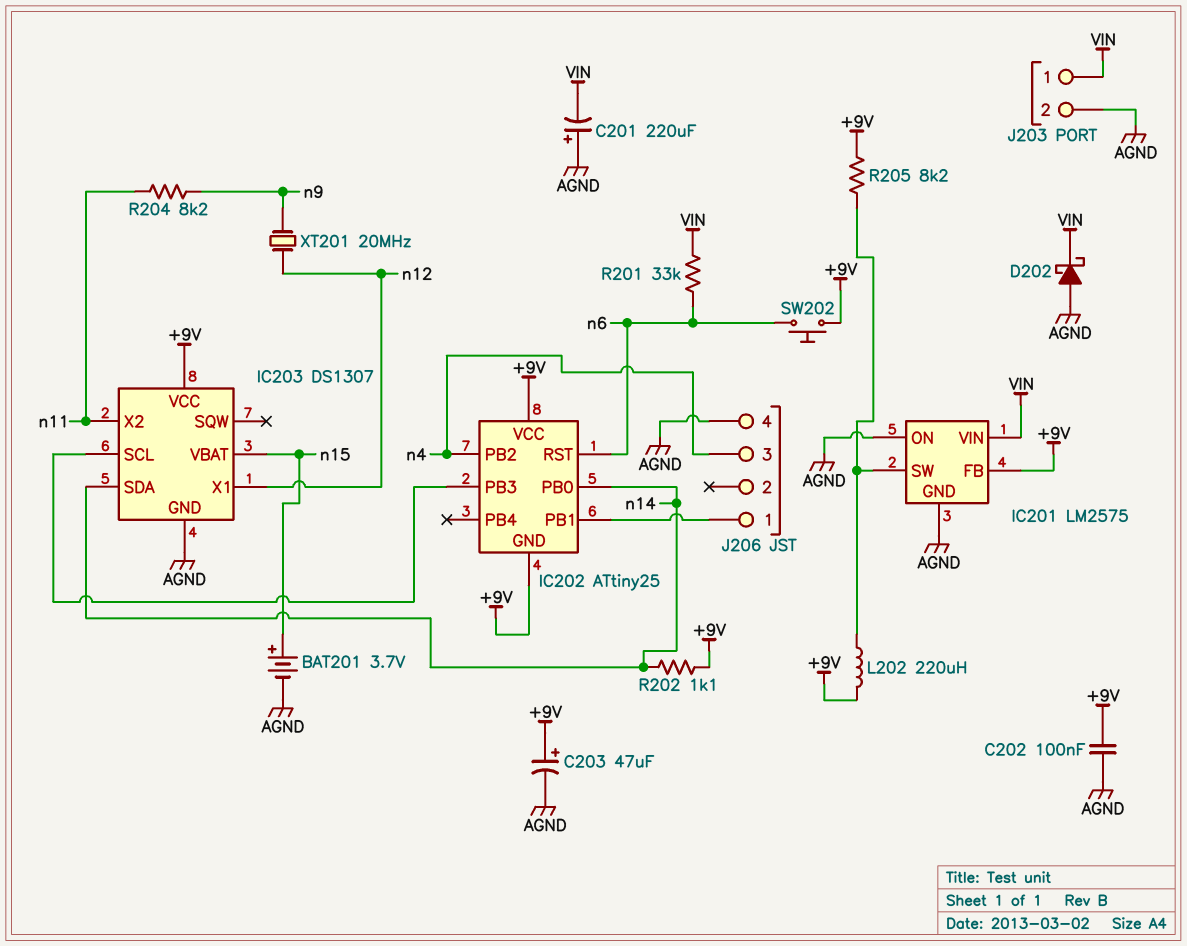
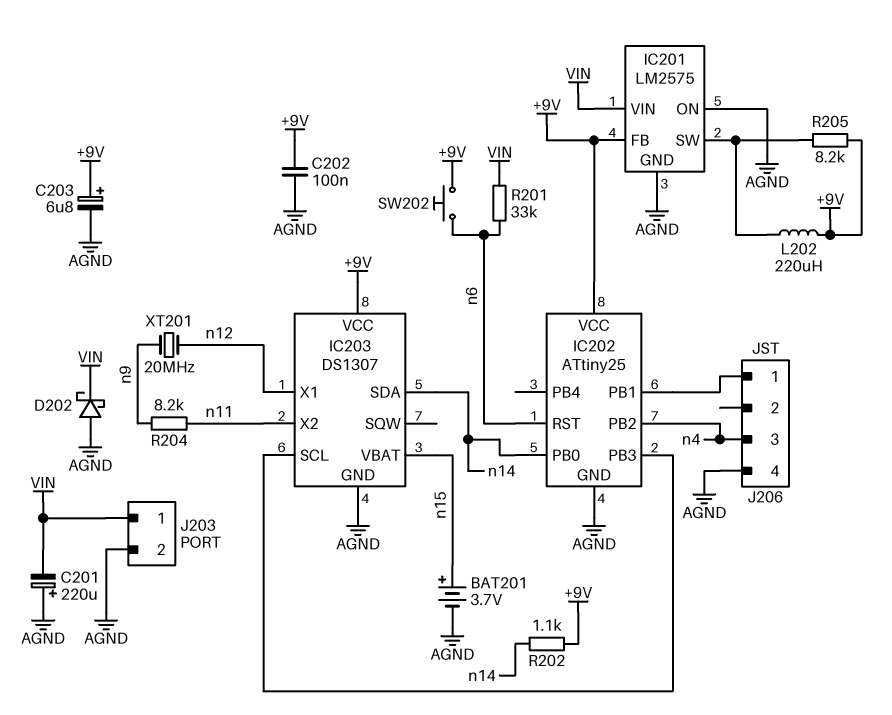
C203: 47uF (plus +9V, minus AGND) -> 6.8uF (plus +9V, minus AGND)
IC202 pin GND: +9V -> AGND

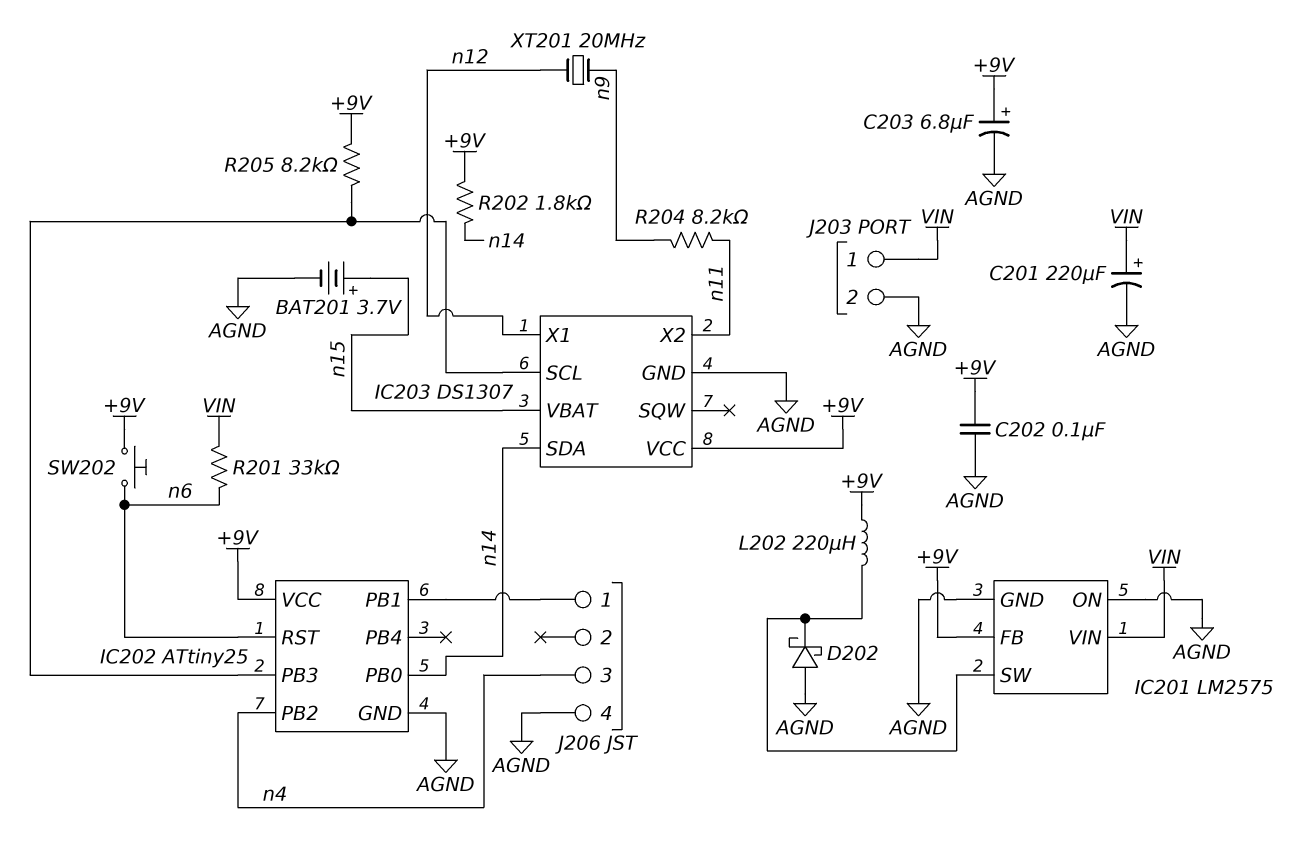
C201: 220uF (plus AGND, minus VIN) -> 220uF (plus VIN, minus AGND)
D202: schottky (A AGND, K VIN) -> schottky (A AGND, K IC201/SW)
R202: 1.1k (+9V, n14) -> 1.8k (+9V, n14)
R205: 8.2k (+9V, IC201/SW) -> 8.2k (+9V, IC202/PB3)

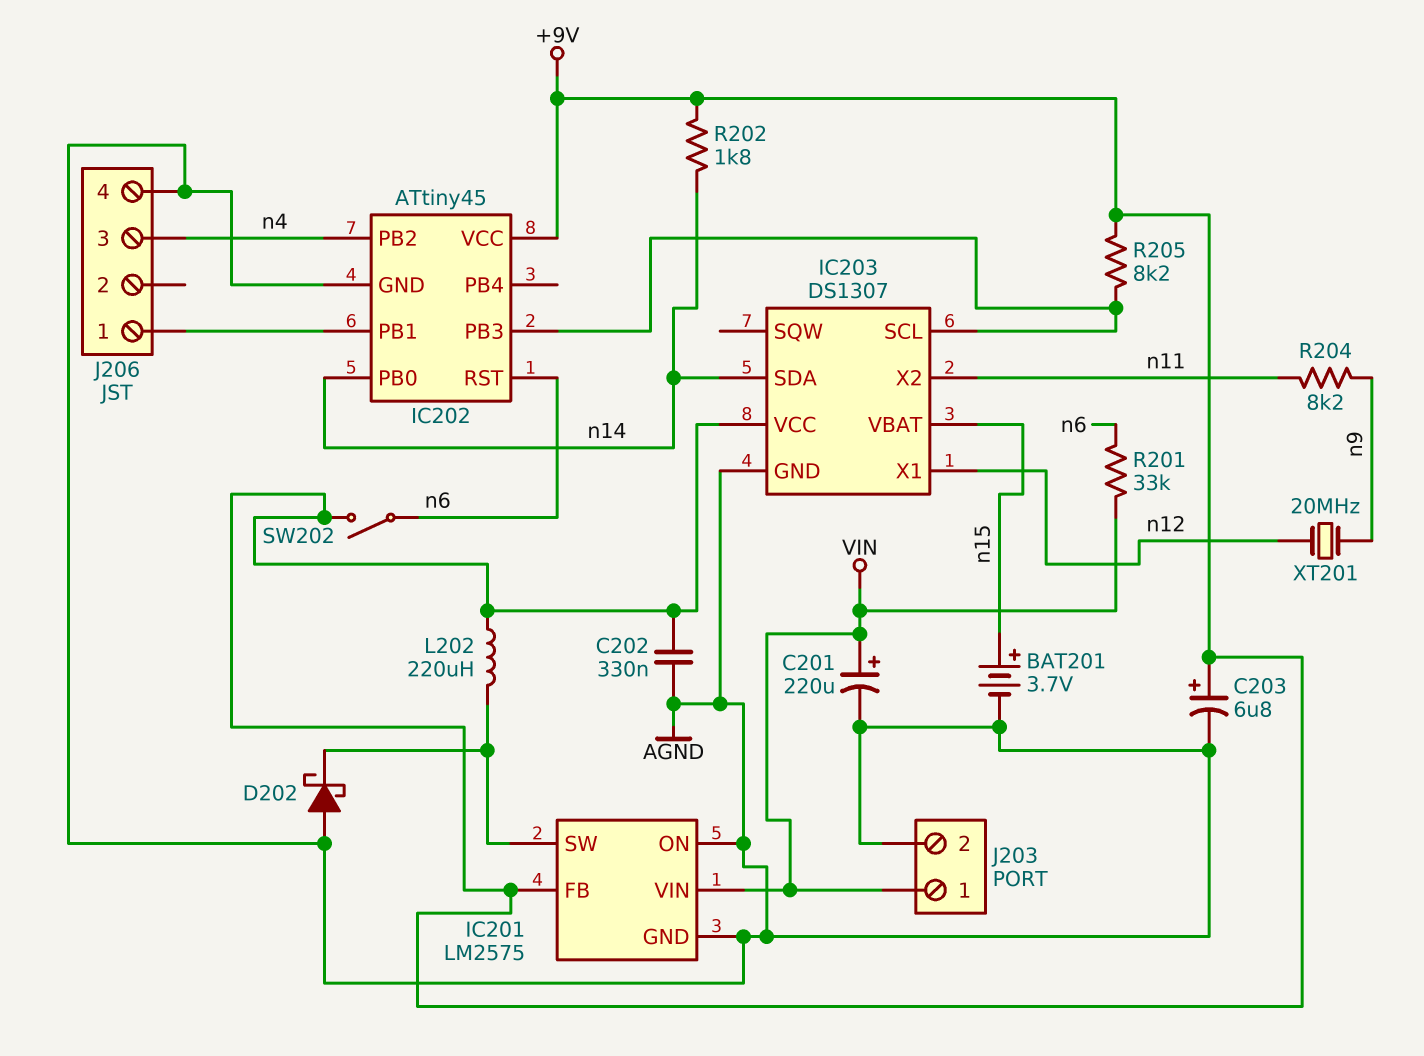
C202: 100nF (+9V, AGND) -> 330nF (+9V, AGND)
IC202: ATtiny25 -> ATtiny45
SW202: button (+9V, n6) -> switch (+9V, n6)

